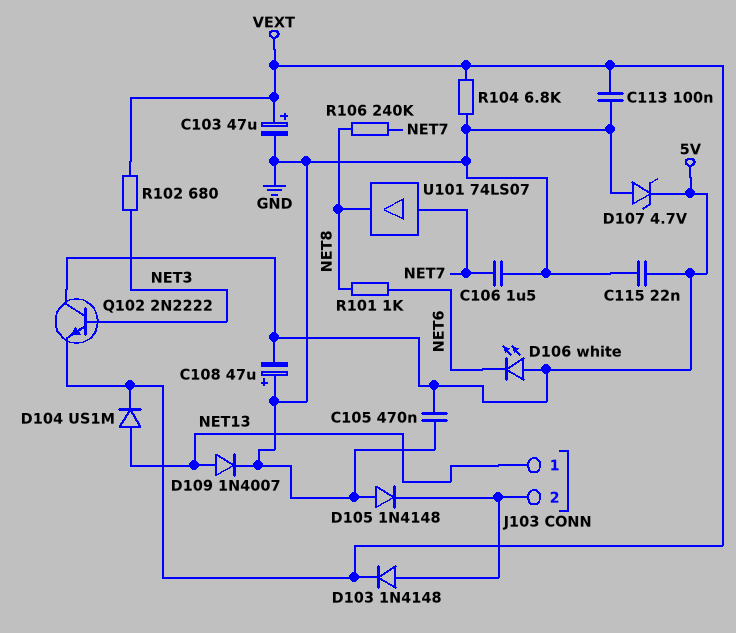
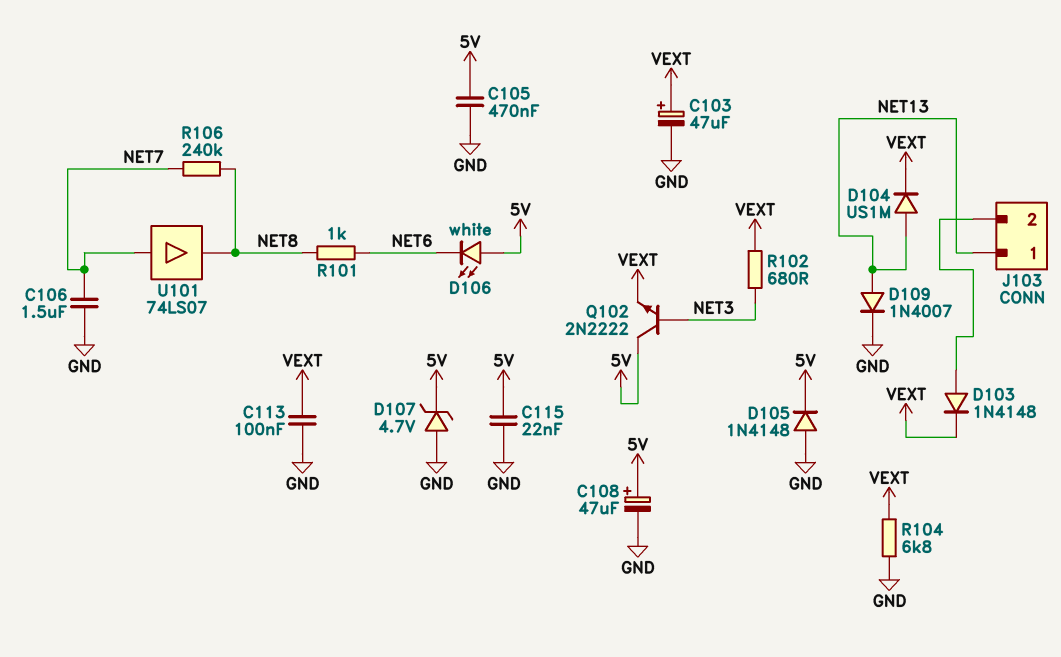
C108: 47uF (plus GND, minus 5V) -> 47uF (plus 5V, minus GND)
D105: diode 1N4148 (A GND, K J103/2) -> diode 1N4148 (A GND, K 5V)

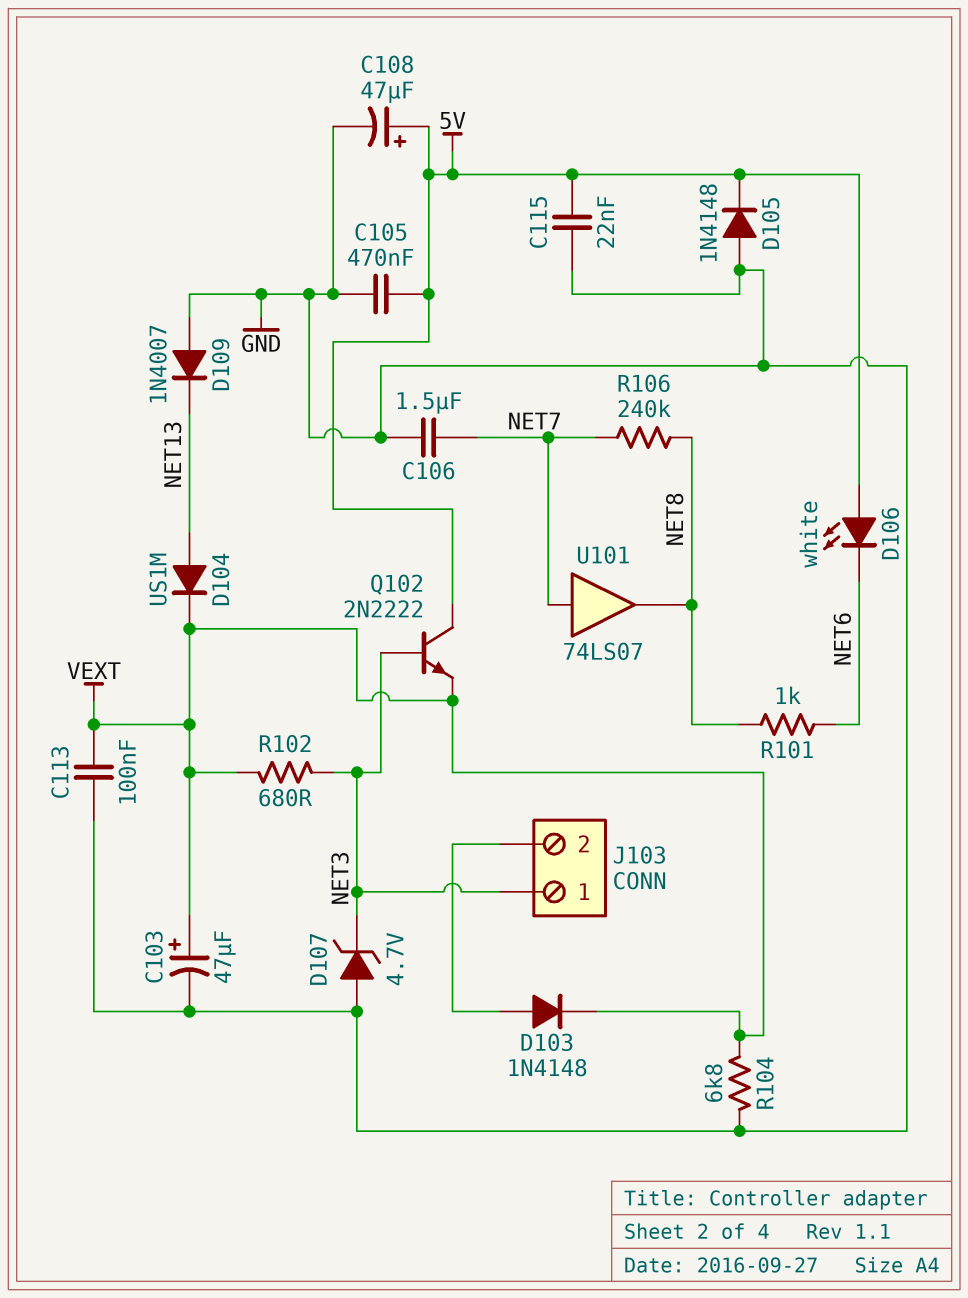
D107: zener 4.7V (A GND, K 5V) -> zener 4.7V (A GND, K NET3)
D109: diode 1N4007 (A NET13, K GND) -> diode 1N4007 (A GND, K NET13)
J103 pin 1: NET13 -> NET3

